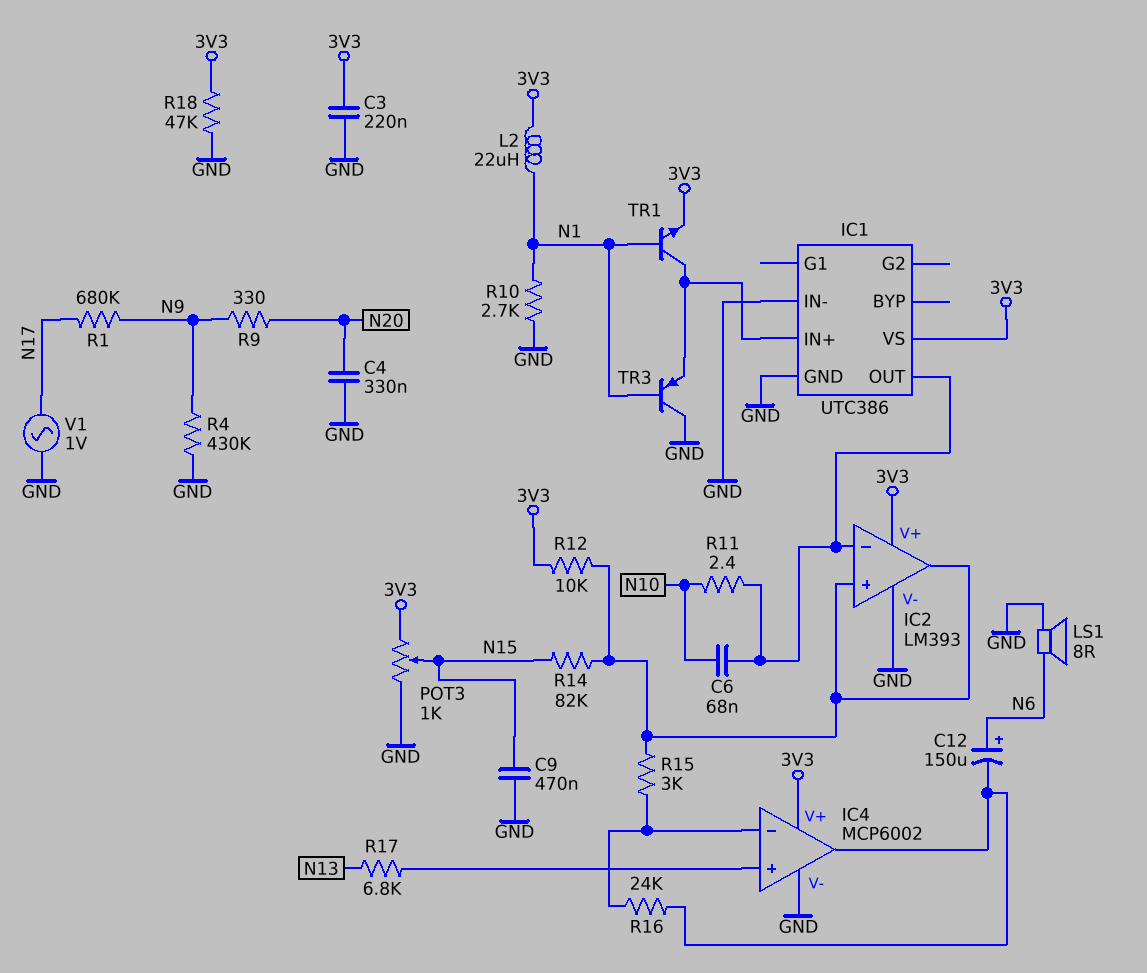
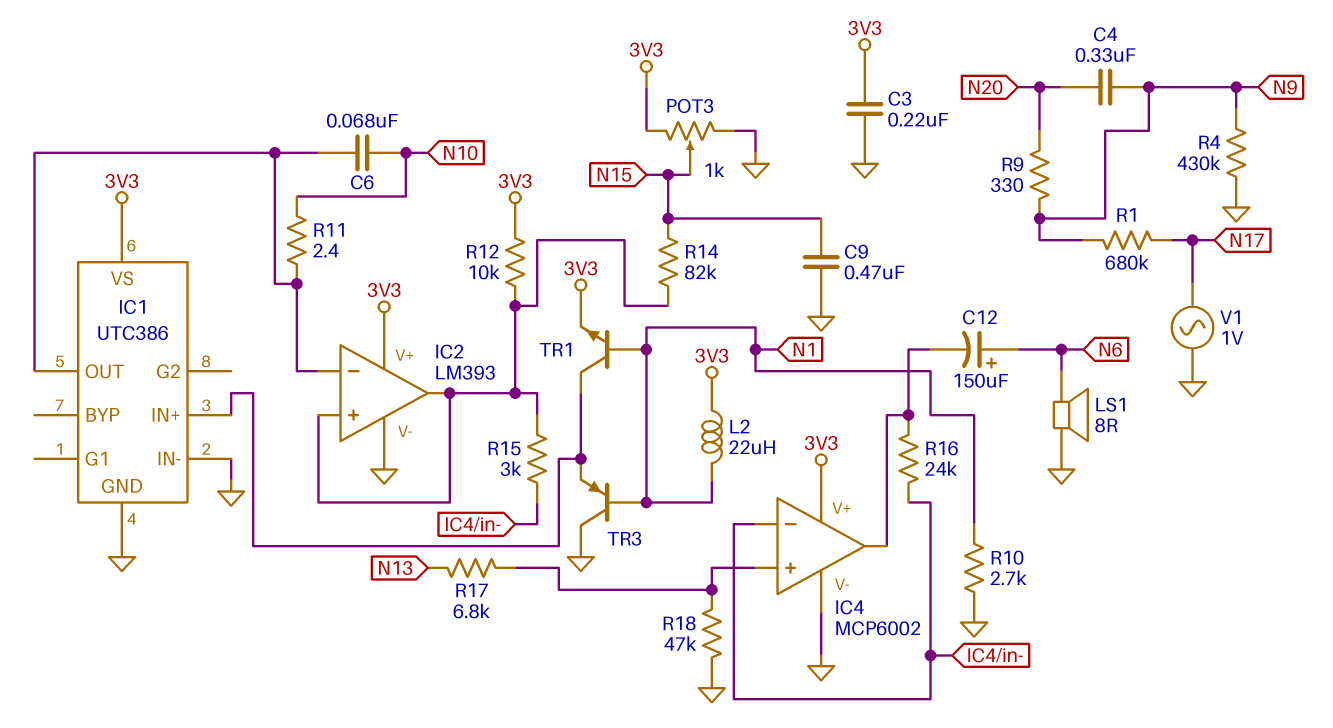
C4: 330nF (GND, N20) -> 330nF (N9, N20)
R18: 47k (3V3, GND) -> 47k (GND, IC4/in+)

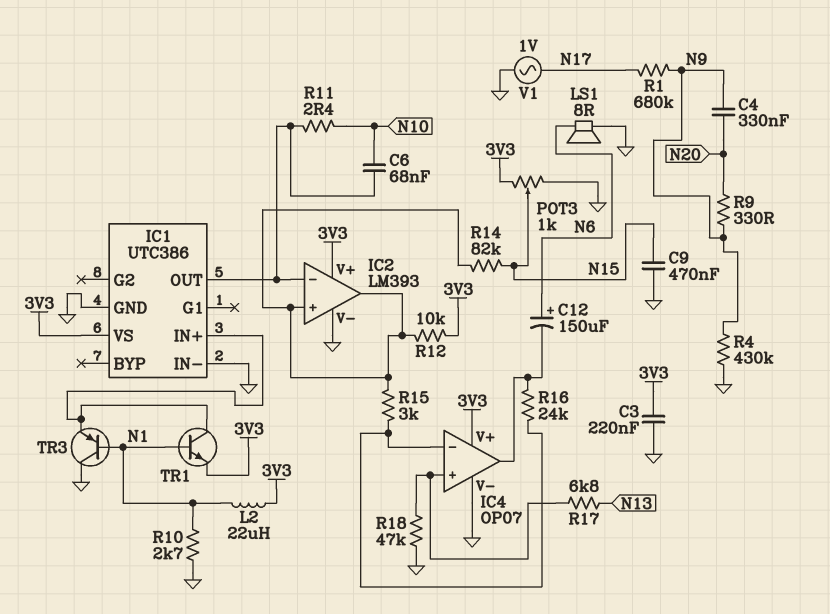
IC4: MCP6002 -> OP07

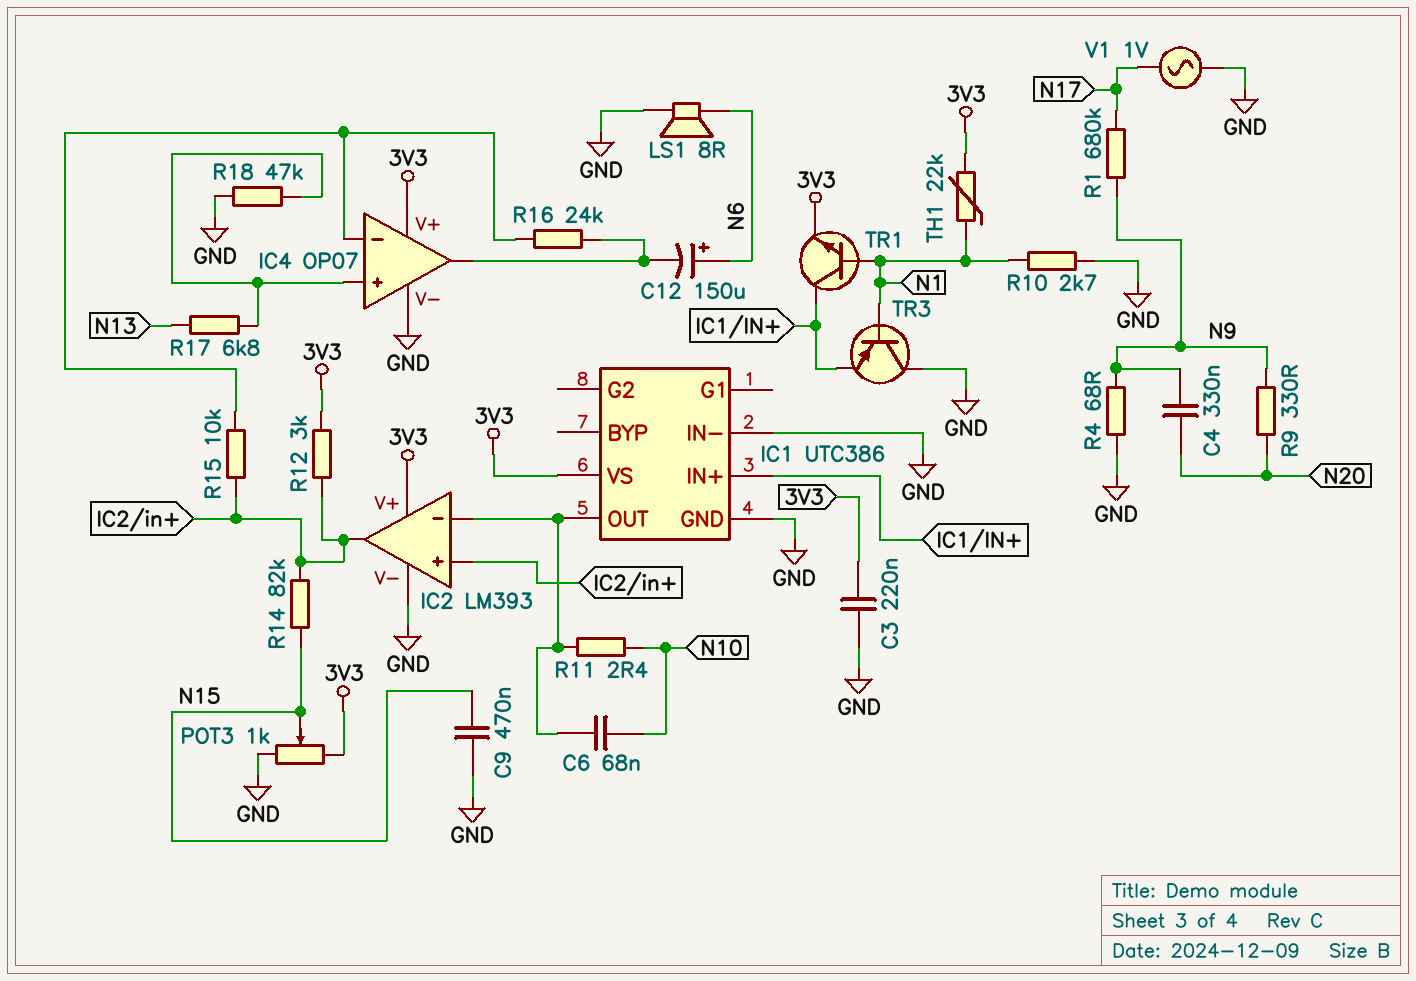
L2: 22uH (3V3, N1) -> none
R4: 430k (GND, N9) -> 68 (GND, N9)
R12: 10k (3V3, IC2/in+) -> 3k (3V3, IC2/in+)
R15: 3k (IC2/in+, IC4/in-) -> 10k (IC2/in+, IC4/in-)
TH1: none -> 22k (3V3, N1)

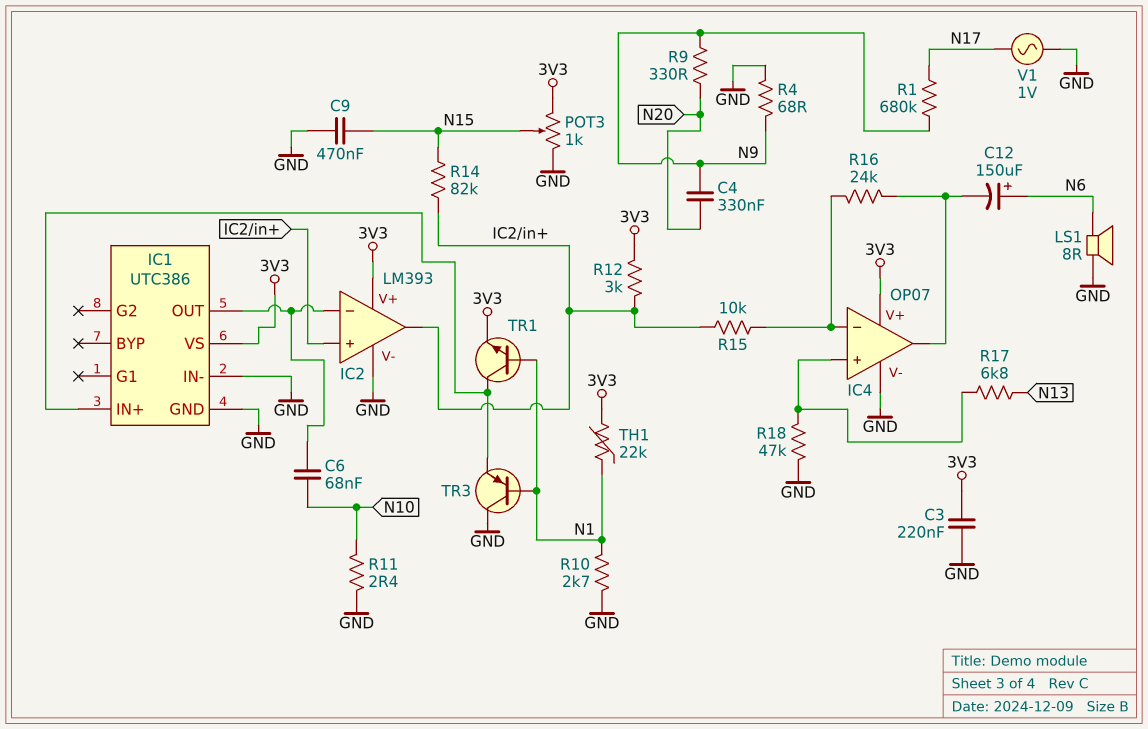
R11: 2.4 (IC1/OUT, N10) -> 2.4 (GND, N10)

